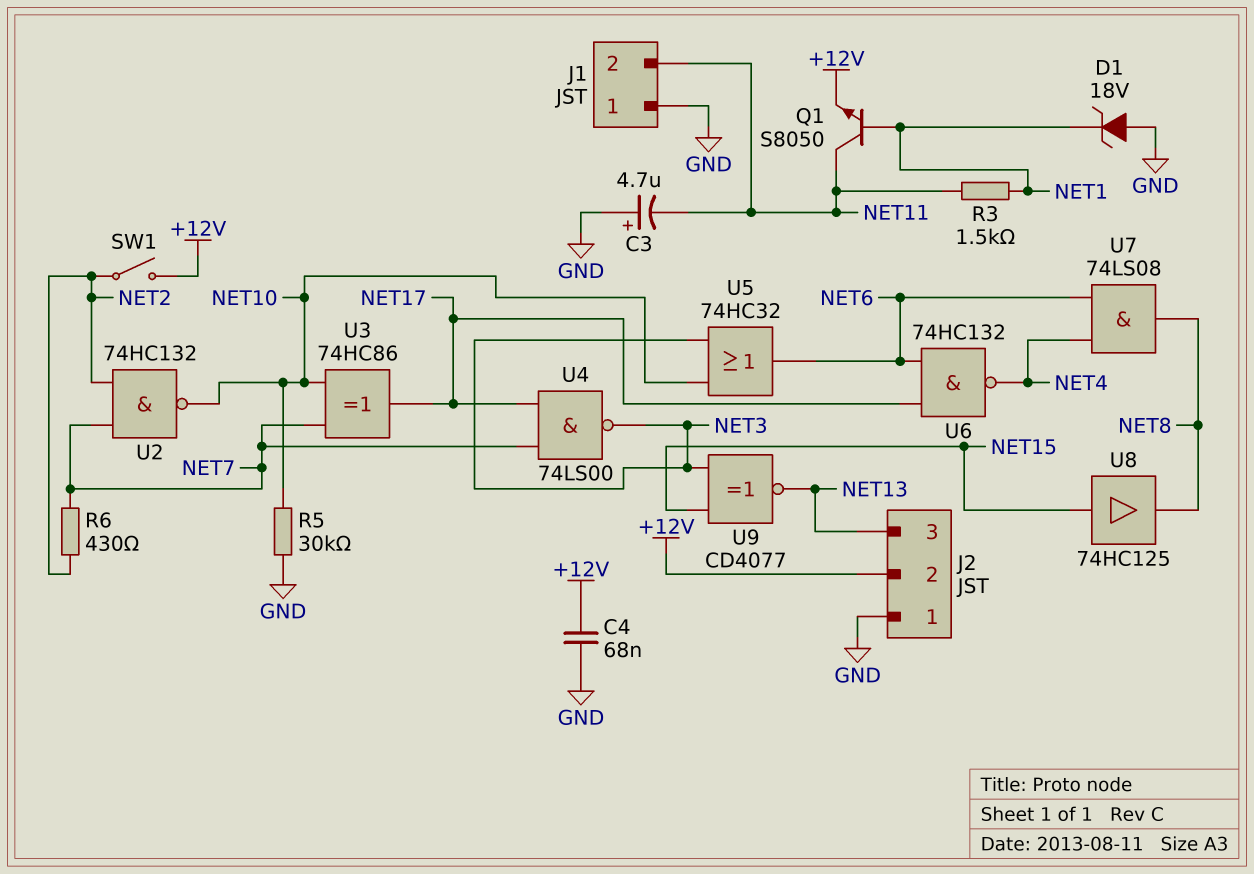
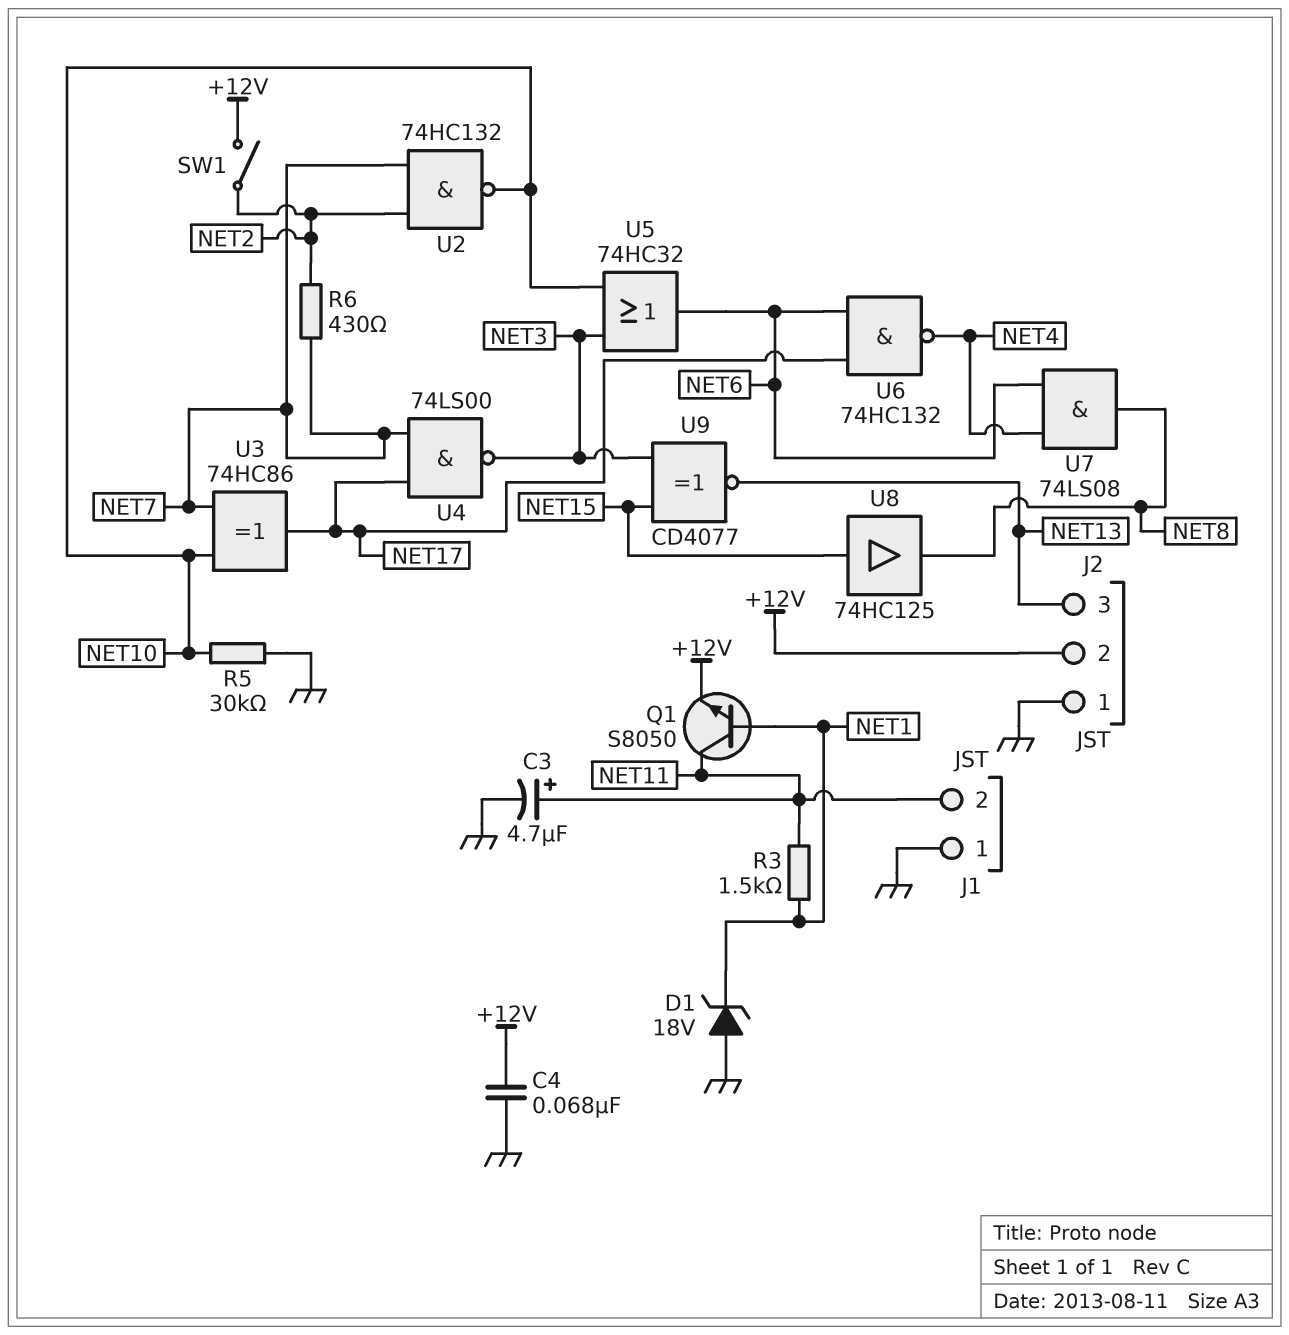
C3: 4.7uF (plus GND, minus NET11) -> 4.7uF (plus NET11, minus GND)

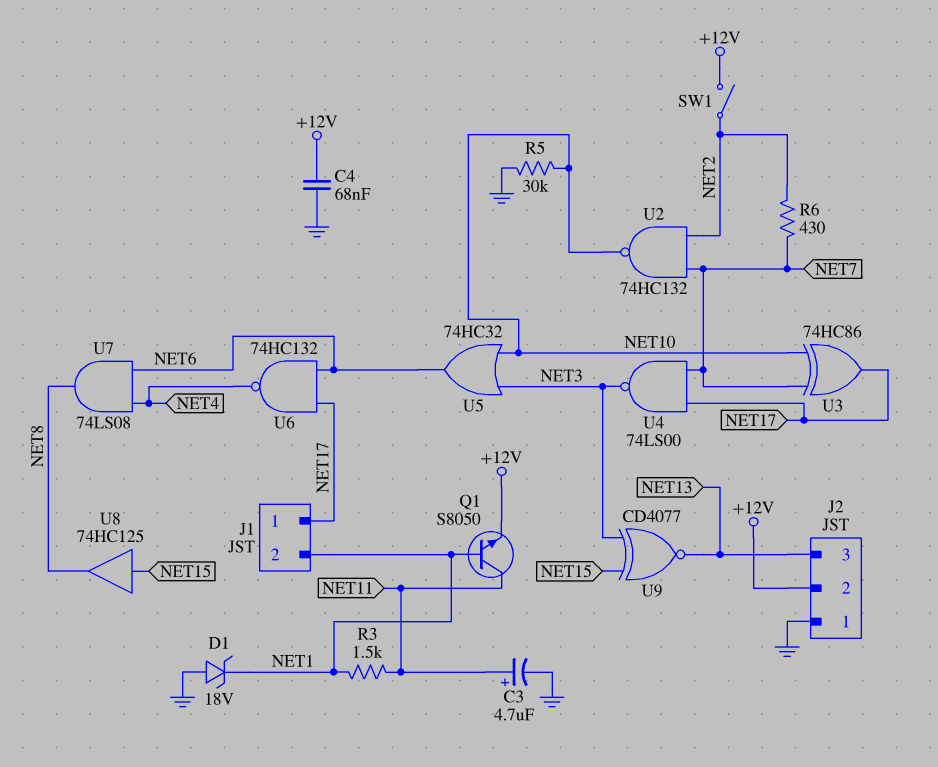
J1 pin 1: GND -> NET17
J1 pin 2: NET11 -> NET1

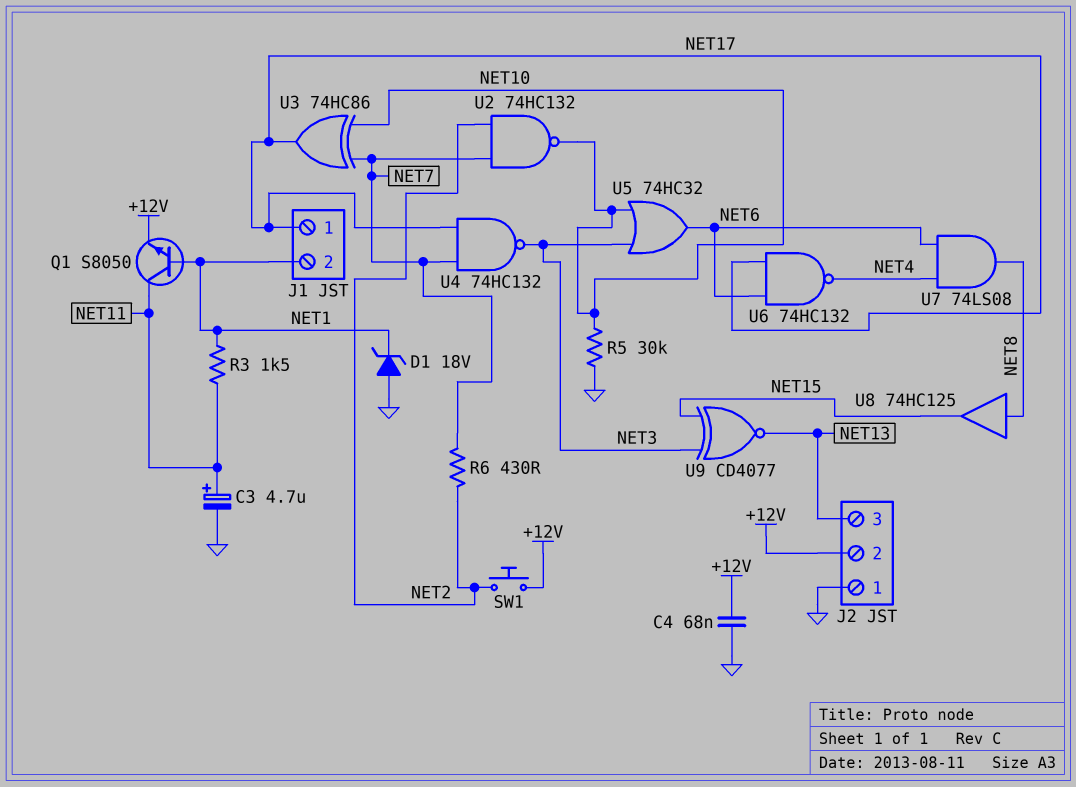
SW1: switch (+12V, NET2) -> button (+12V, NET2)
U4: NAND 74LS00 (in NET7, in NET17, out NET3) -> NAND 74HC132 (in NET7, in NET17, out NET3)
U8: buffer 74HC125 (in NET15, out NET8) -> buffer 74HC125 (in NET8, out NET15)

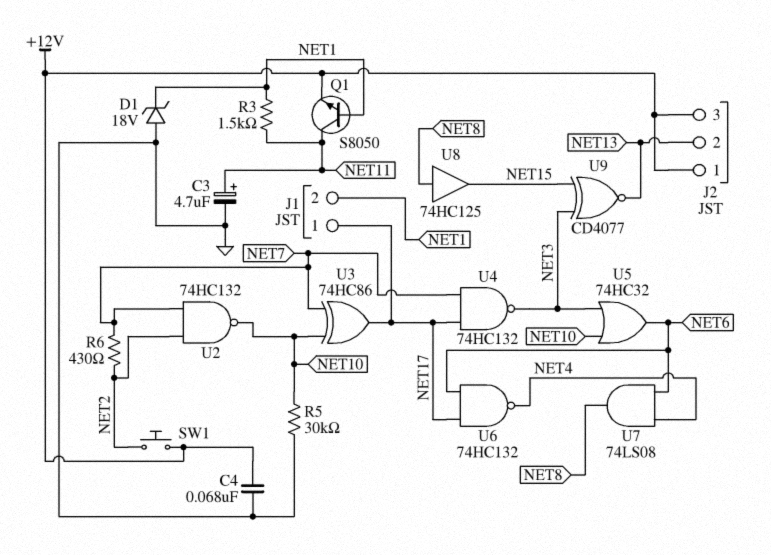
J2 pin 1: GND -> +12V
J2 pin 2: +12V -> NET13
J2 pin 3: NET13 -> +12V

